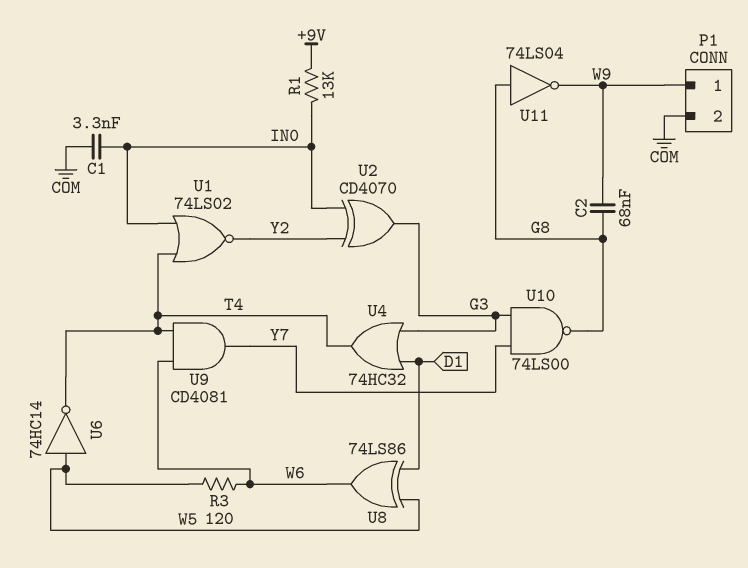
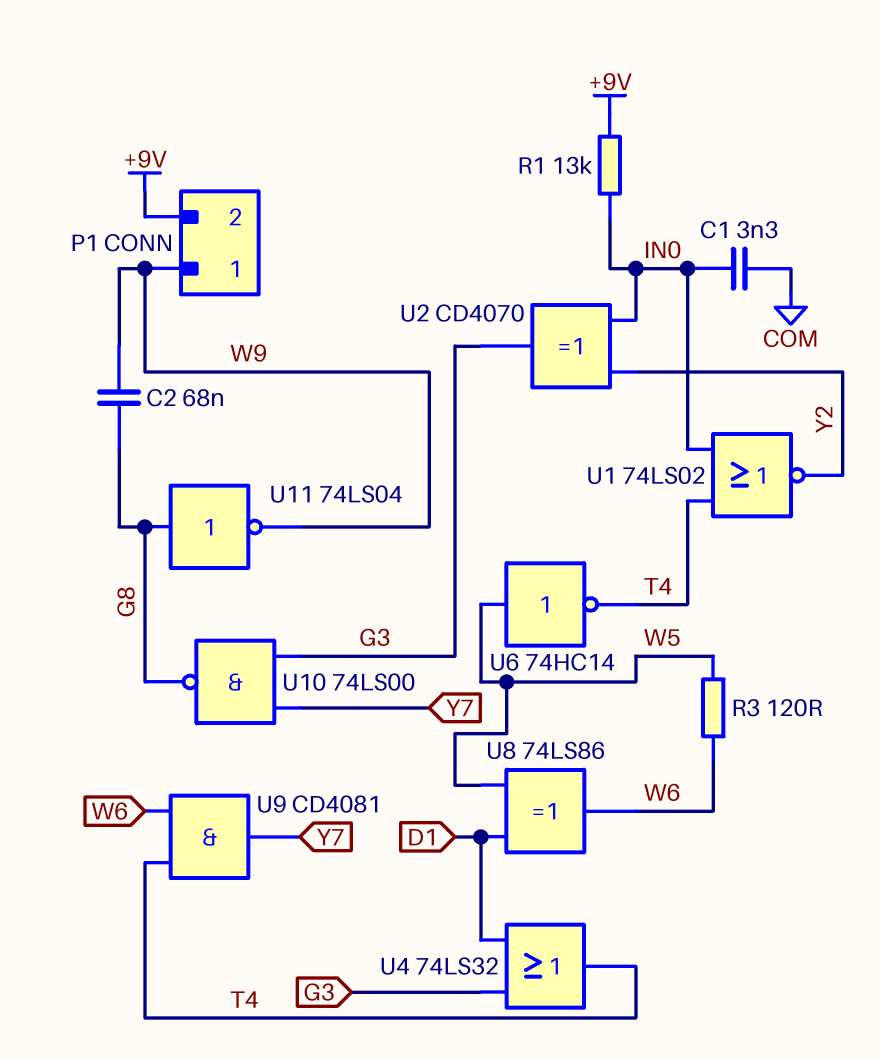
P1 pin 2: COM -> +9V
U4: OR 74HC32 (in D1, in G3, out T4) -> OR 74LS32 (in D1, in G3, out T4)

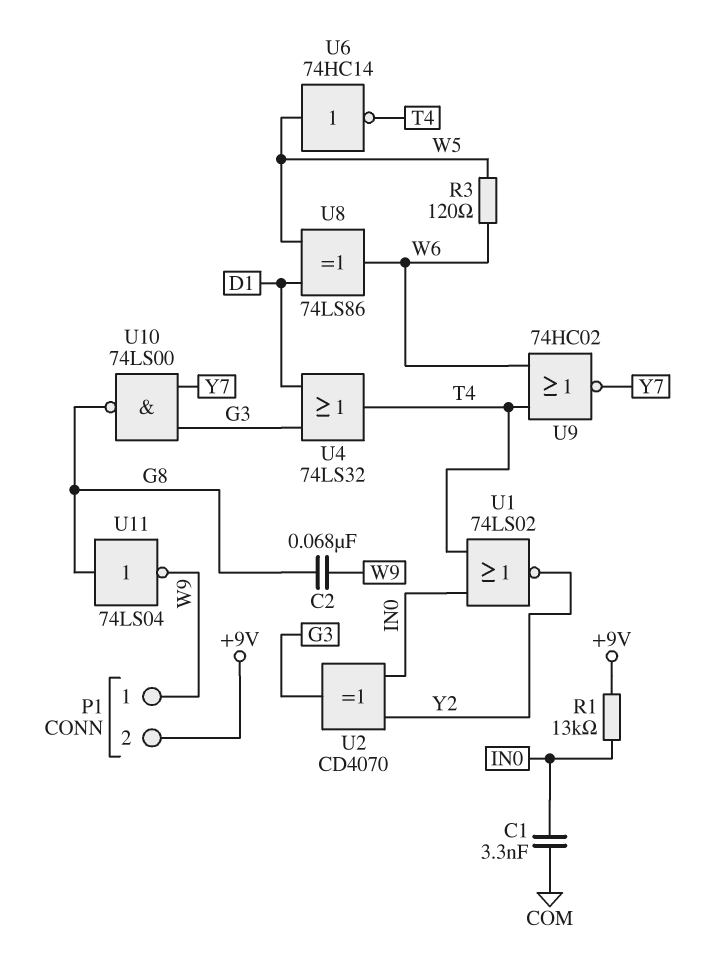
U9: AND CD4081 (in T4, in W6, out Y7) -> NOR 74HC02 (in T4, in W6, out Y7)

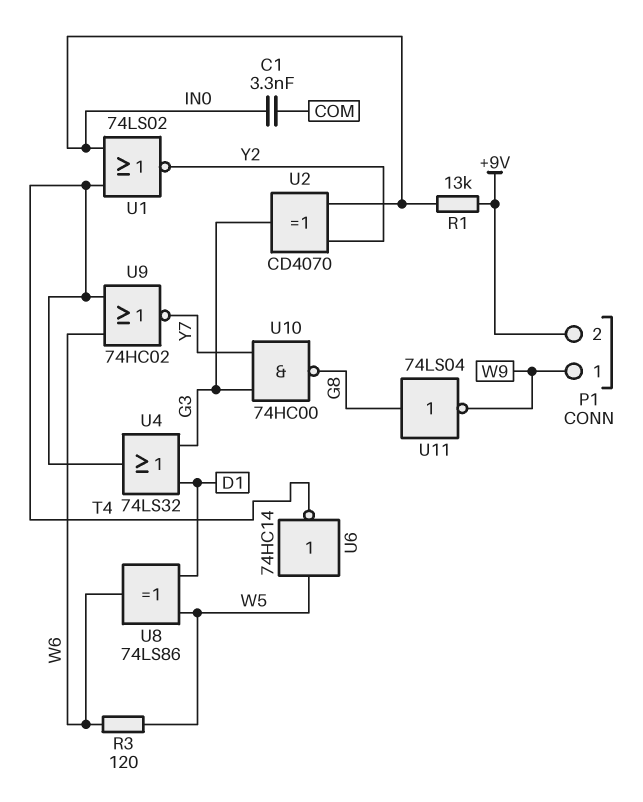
C2: 68nF (G8, W9) -> none
U10: NAND 74LS00 (in G3, in Y7, out G8) -> NAND 74HC00 (in G3, in Y7, out G8)

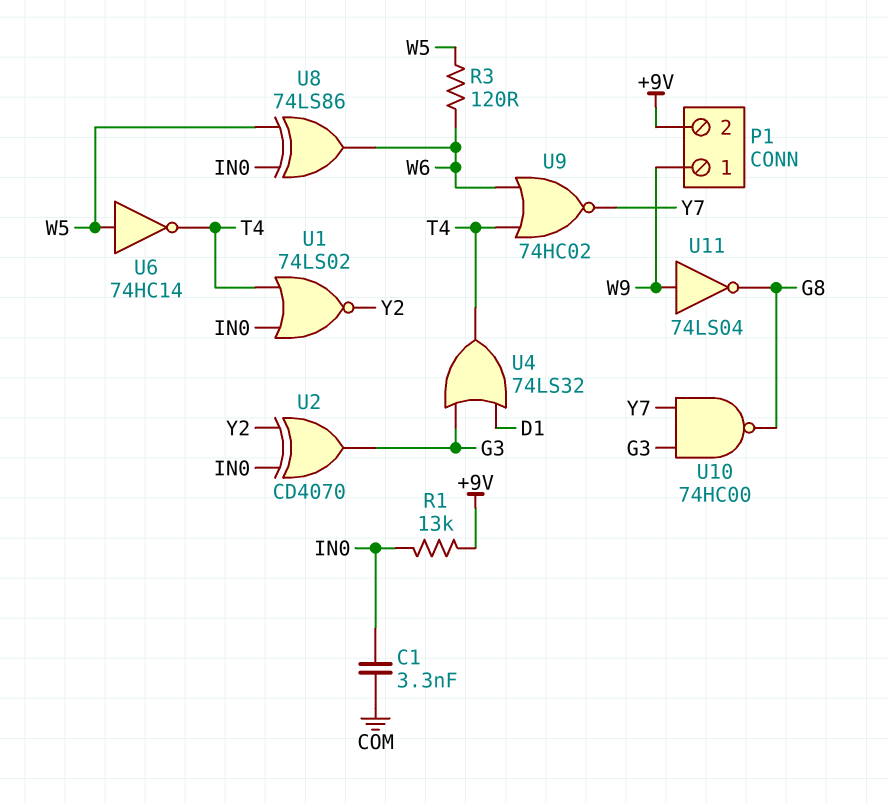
U8: XOR 74LS86 (in D1, in W5, out W6) -> XOR 74LS86 (in IN0, in W5, out W6)
U11: NOT 74LS04 (in G8, out W9) -> NOT 74LS04 (in W9, out G8)

